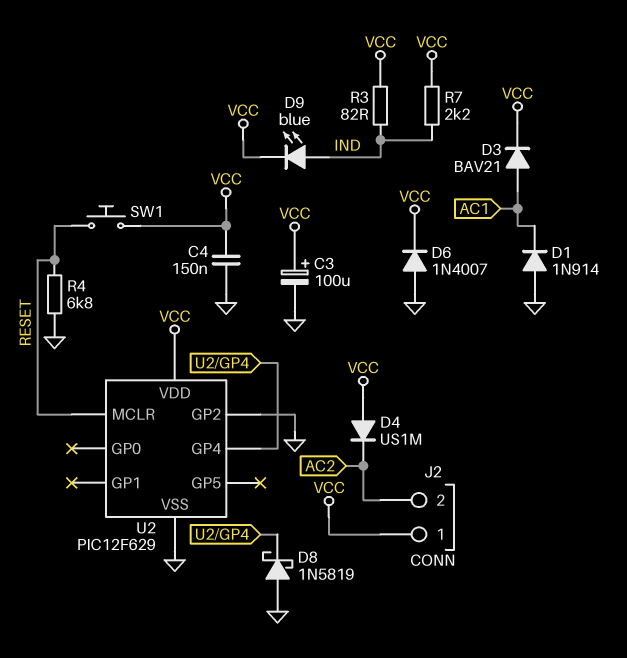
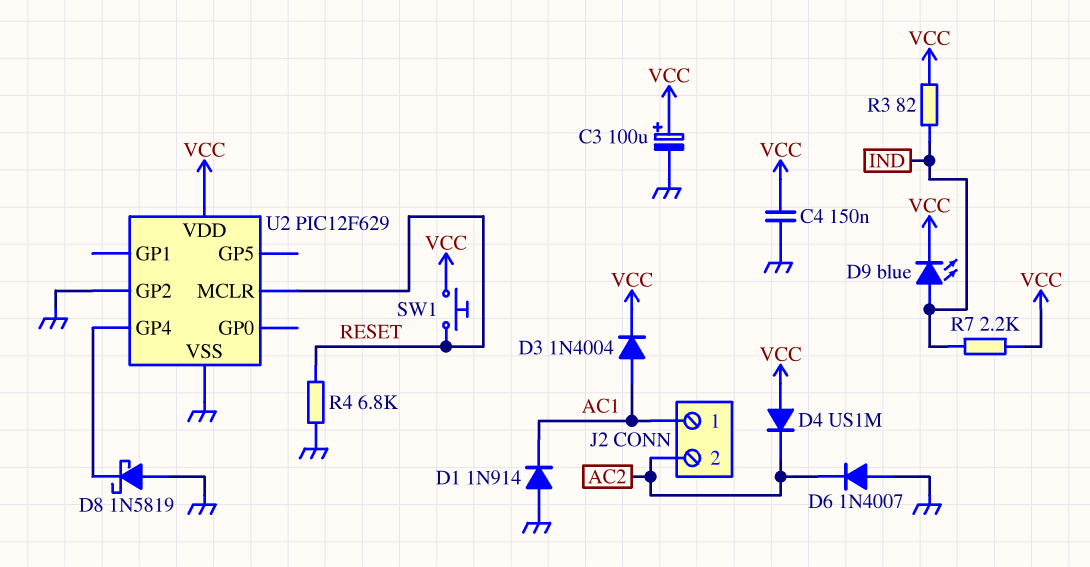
D3: diode BAV21 (A AC1, K VCC) -> diode 1N4004 (A AC1, K VCC)
D6: diode 1N4007 (A GND, K VCC) -> diode 1N4007 (A GND, K AC2)
J2 pin 1: VCC -> AC1

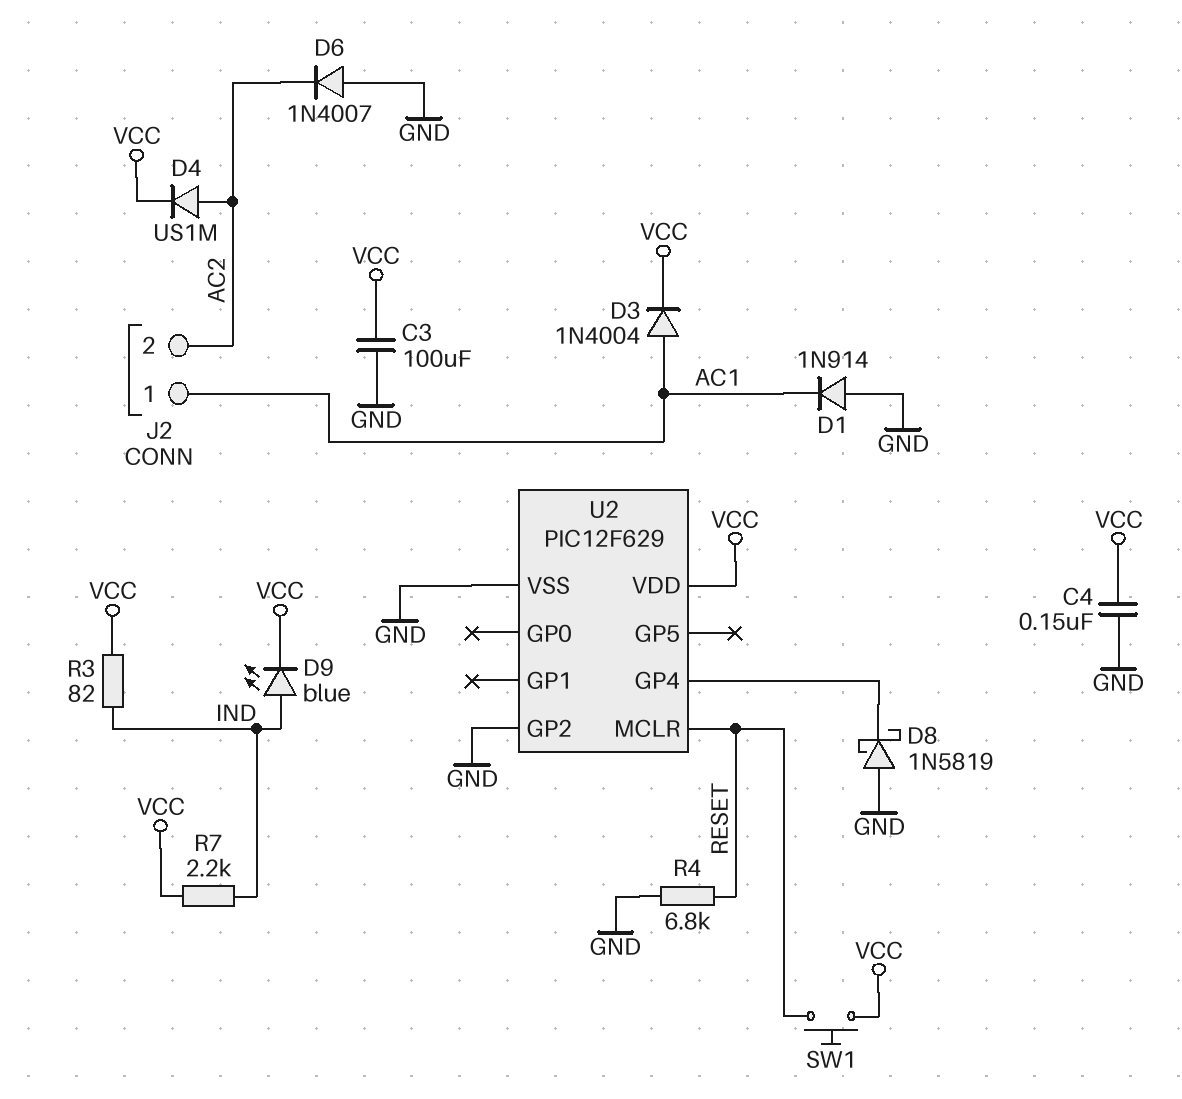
C3: 100uF (plus VCC, minus GND) -> 100uF (GND, VCC)
D4: diode US1M (A VCC, K AC2) -> diode US1M (A AC2, K VCC)

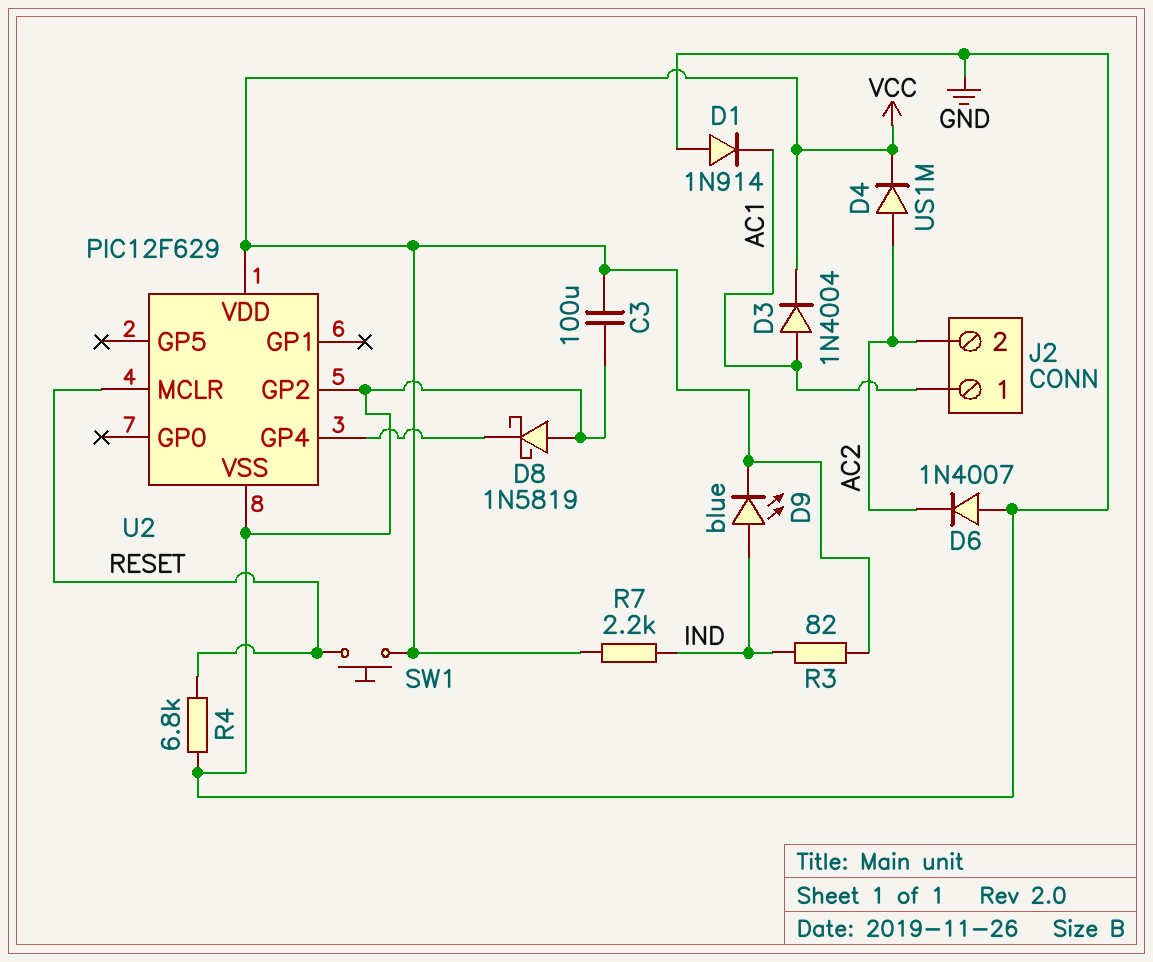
C4: 150nF (GND, VCC) -> none

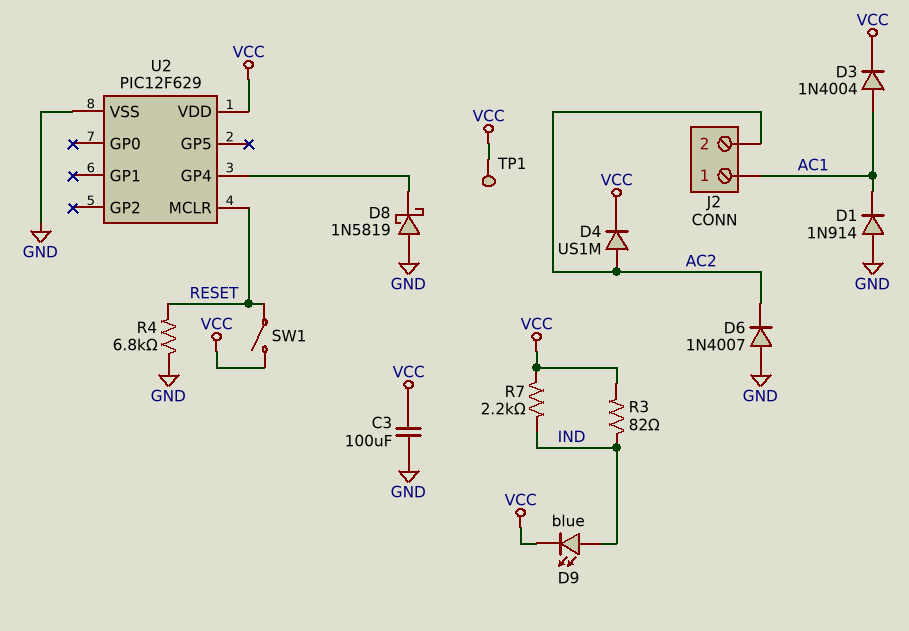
SW1: button (RESET, VCC) -> switch (RESET, VCC)
TP1: none -> test point (VCC)
U2 pin GP2: GND -> none

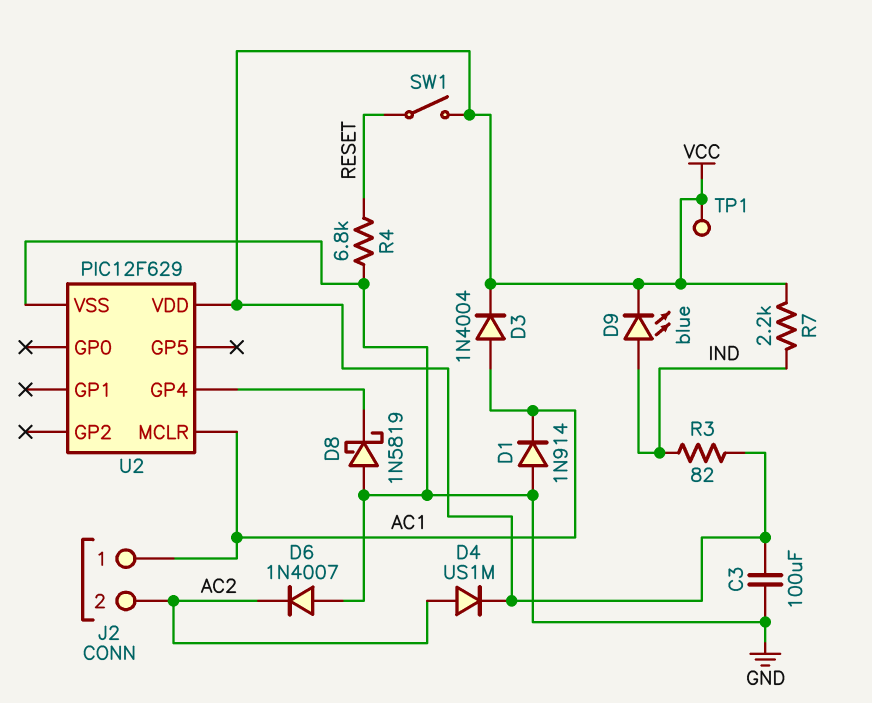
U2 pin MCLR: RESET -> AC1

